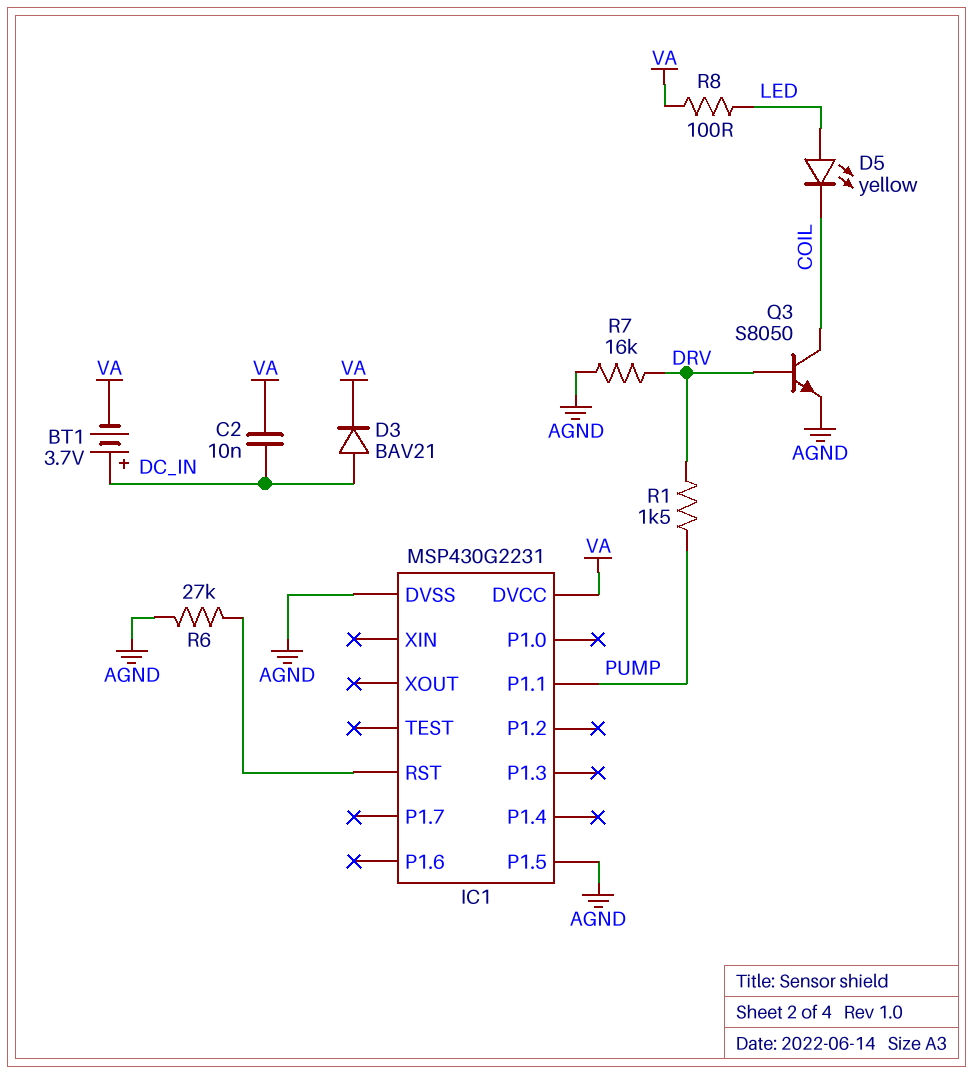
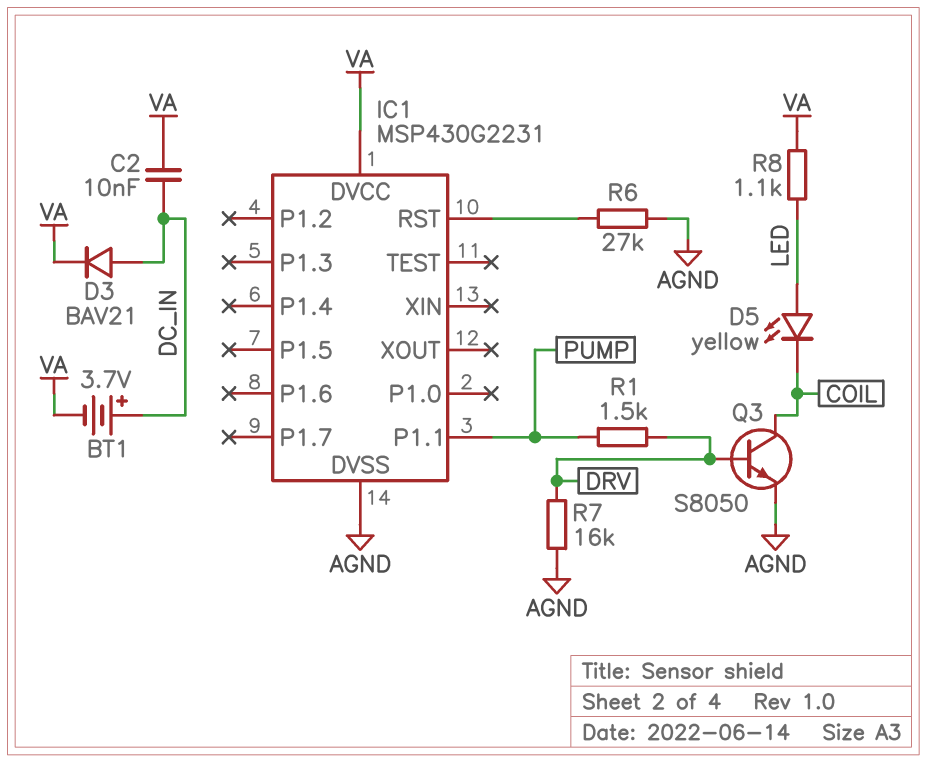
IC1 pin P1.5: AGND -> none
R8: 100 (LED, VA) -> 1.1k (LED, VA)

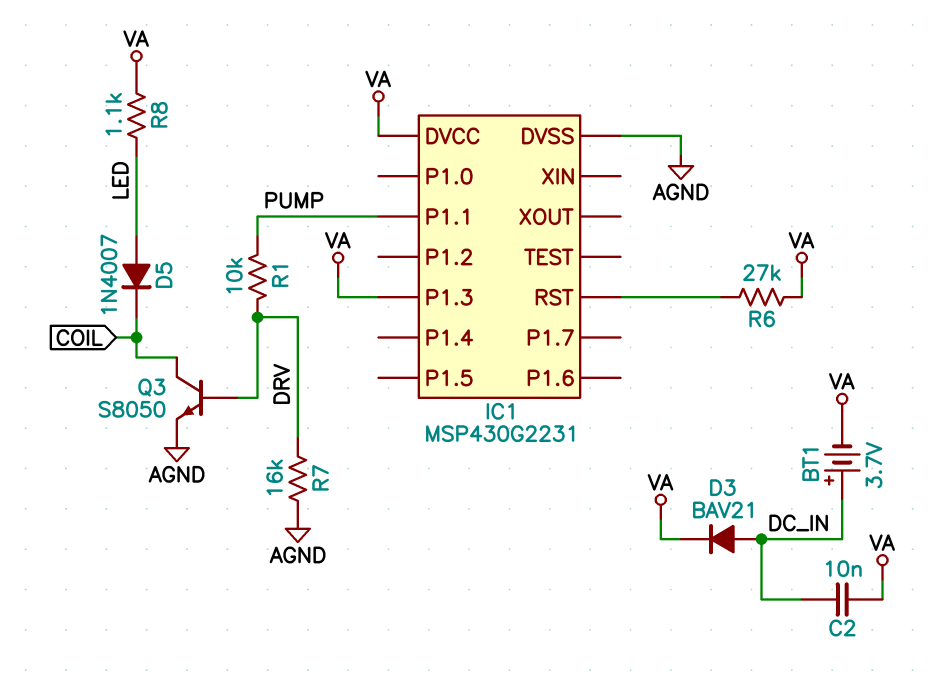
D5: LED yellow (A LED, K COIL) -> diode 1N4007 (A LED, K COIL)
IC1 pin P1.3: none -> VA
R1: 1.5k (DRV, PUMP) -> 10k (DRV, PUMP)
R6: 27k (AGND, IC1/RST) -> 27k (IC1/RST, VA)

